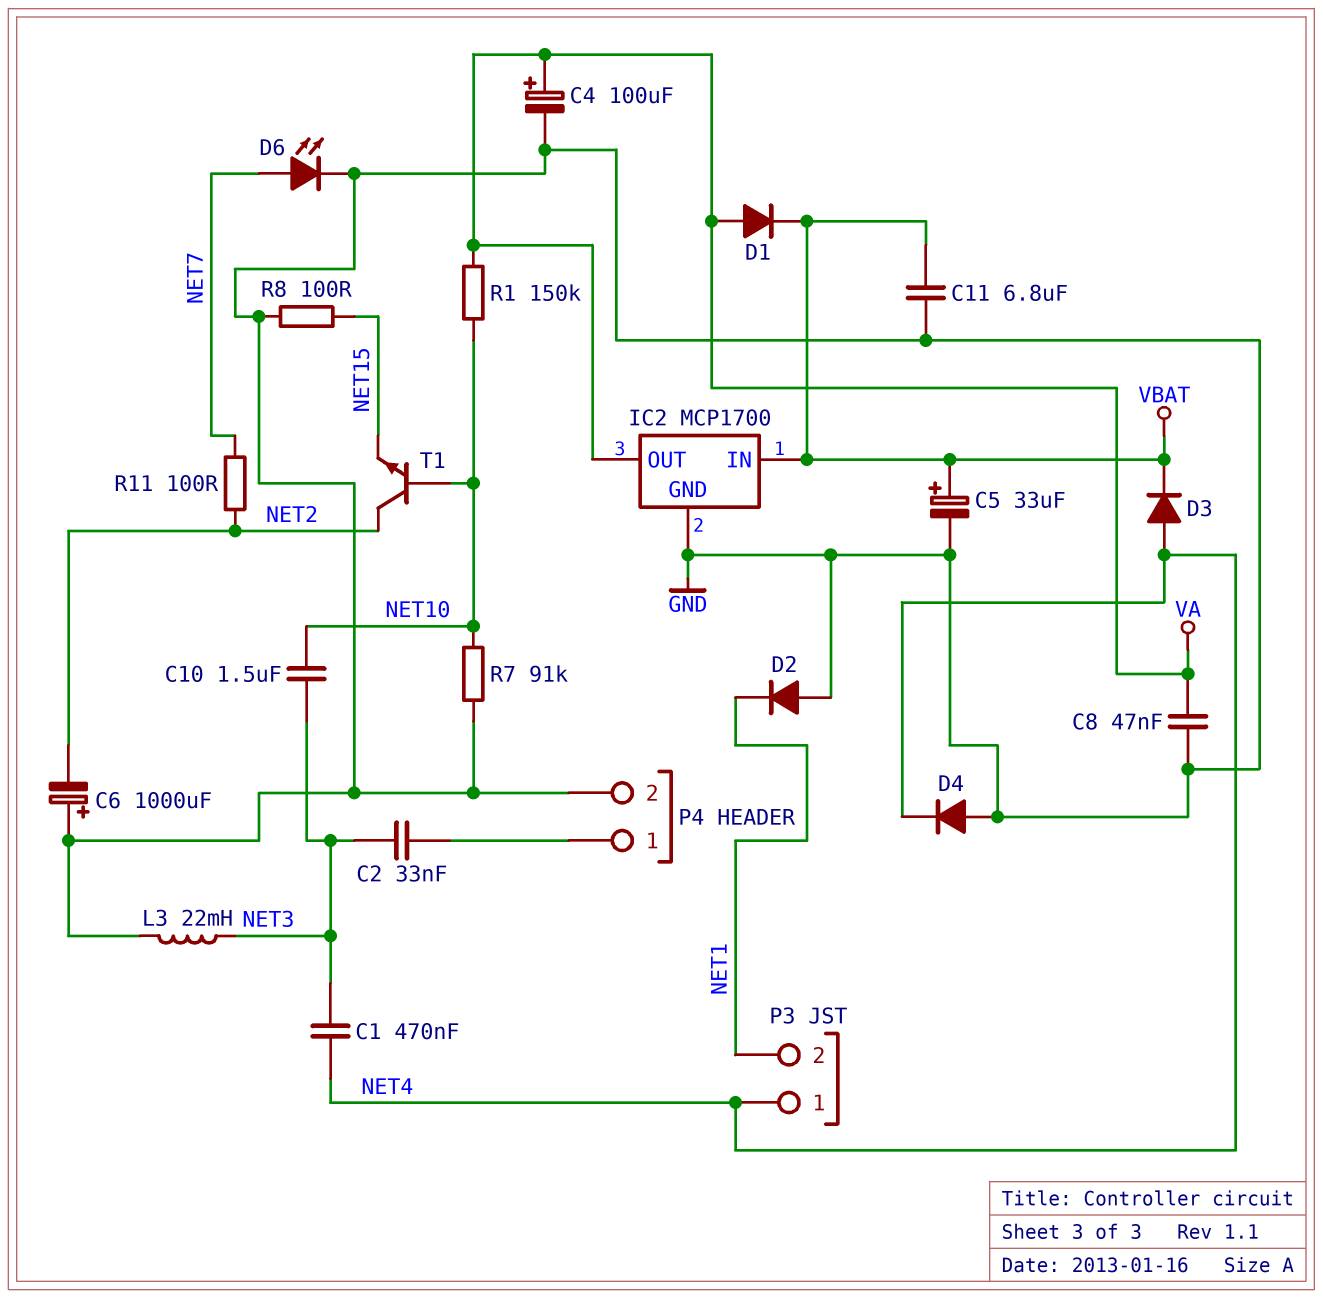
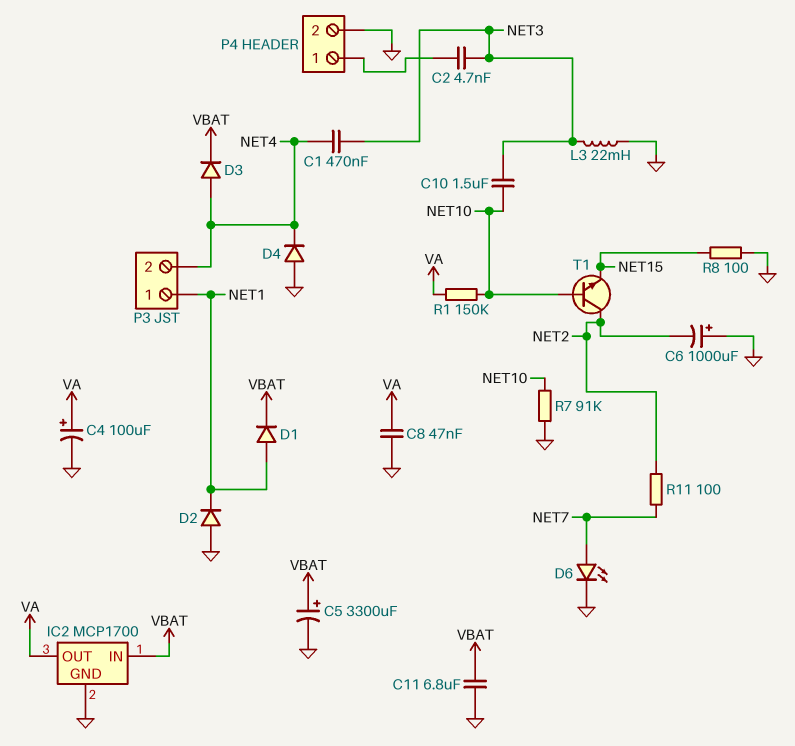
C2: 33nF (NET3, P4/1) -> 4.7nF (NET3, P4/1)
C5: 33uF (plus VBAT, minus GND) -> 3300uF (plus VBAT, minus GND)
D1: diode (A VA, K VBAT) -> diode (A NET1, K VBAT)
P3 pin 1: NET4 -> NET1
P3 pin 2: NET1 -> NET4

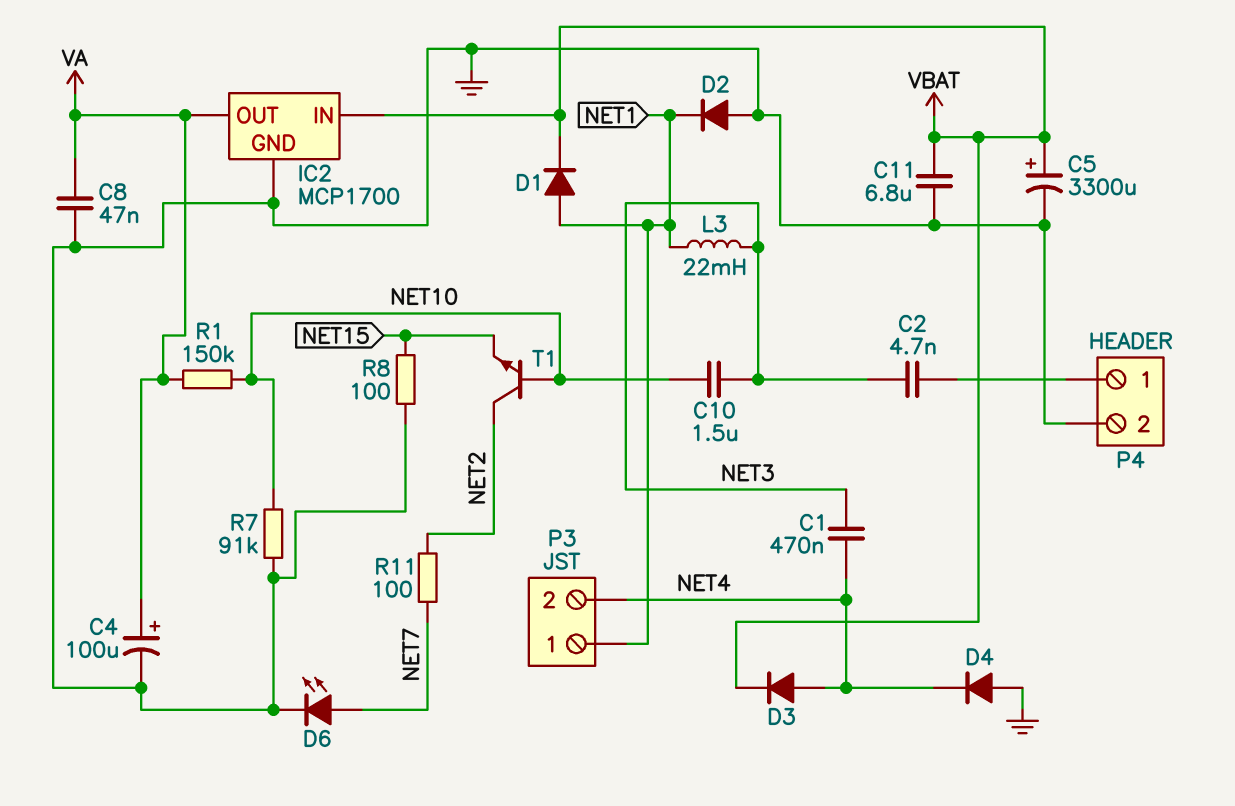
C6: 1000uF (plus GND, minus NET2) -> none
L3: 22mH (GND, NET3) -> 22mH (NET1, NET3)

